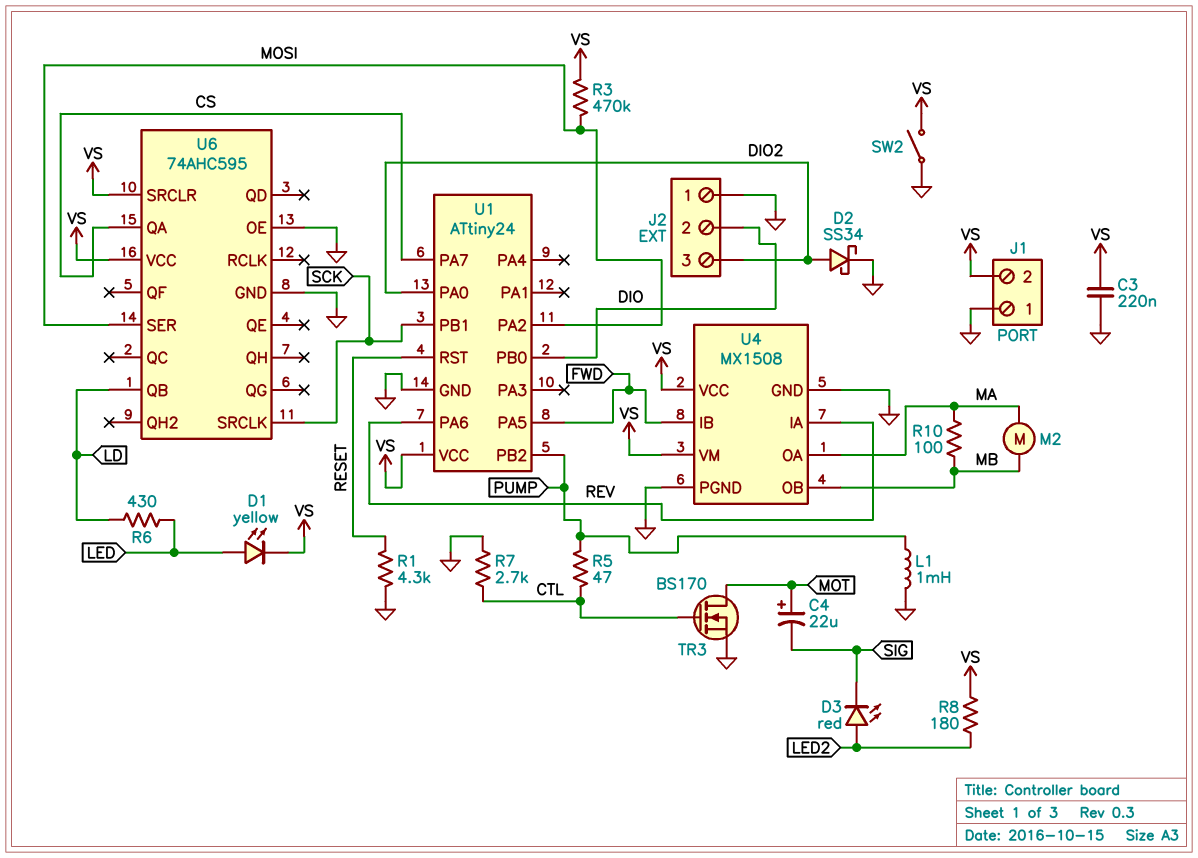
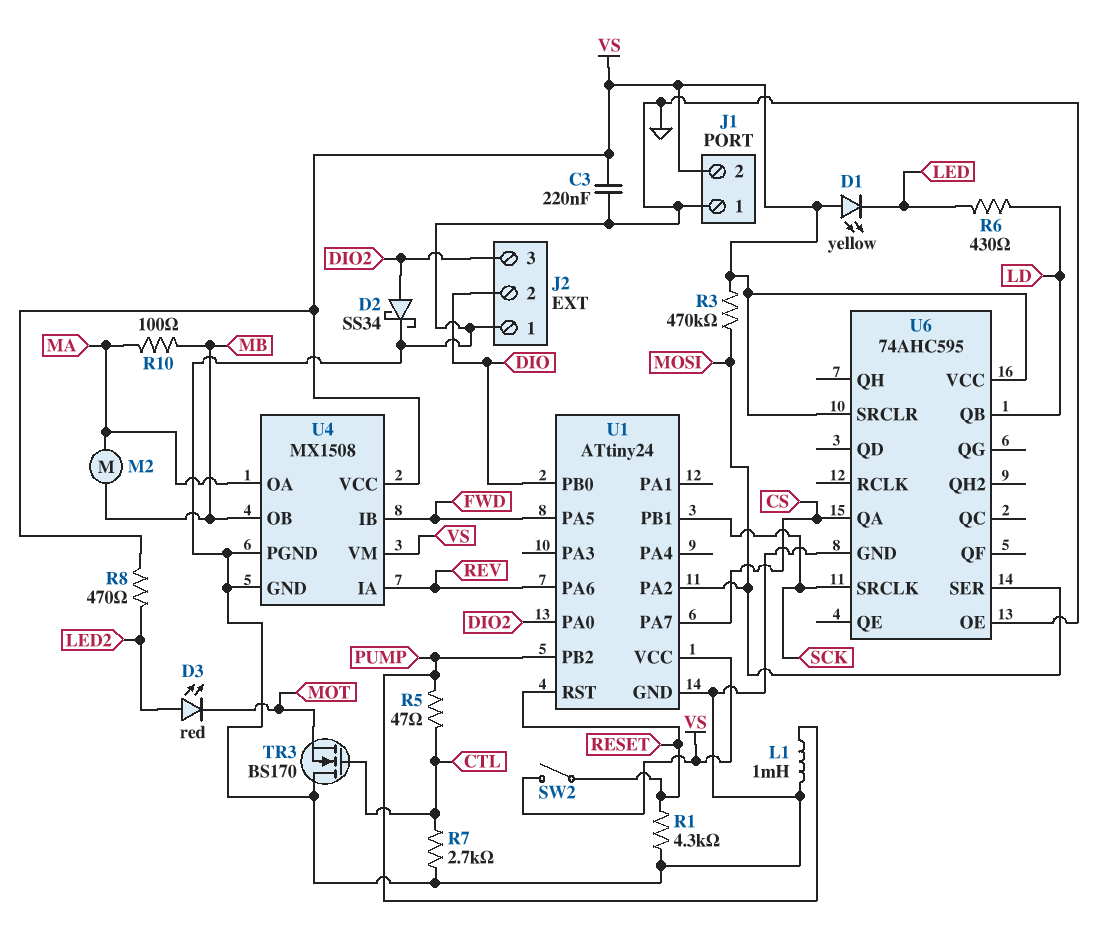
C4: 22uF (plus MOT, minus SIG) -> none
D1: LED yellow (A LED, K VS) -> LED yellow (A VS, K LED)
D3: LED red (A LED2, K SIG) -> LED red (A LED2, K MOT)
R8: 180 (LED2, VS) -> 470 (LED2, VS)
SW2: switch (GND, VS) -> switch (RESET, VS)
TR3: NMOS BS170 (G CTL, D MOT, S GND) -> NMOS BS170 (G CTL, D GND, S MOT)

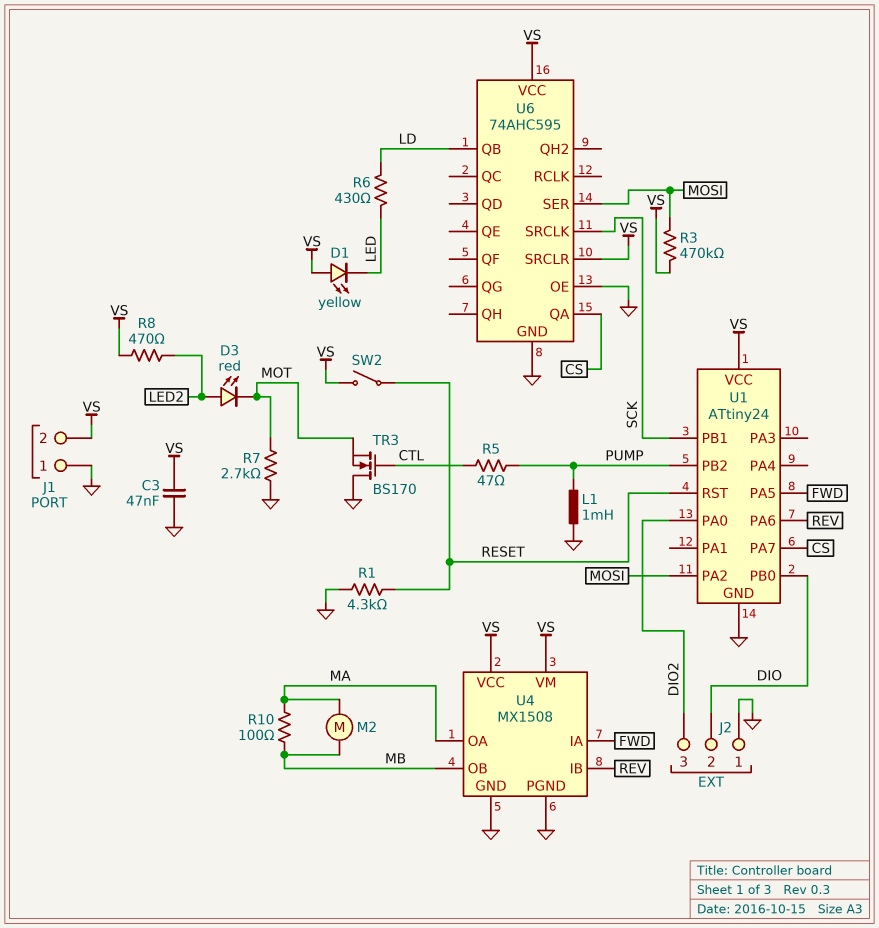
C3: 220nF (GND, VS) -> 47nF (GND, VS)
D2: schottky SS34 (A DIO2, K GND) -> none
R7: 2.7k (CTL, GND) -> 2.7k (GND, MOT)
U4 pin IA: REV -> FWD
U4 pin IB: FWD -> REV

